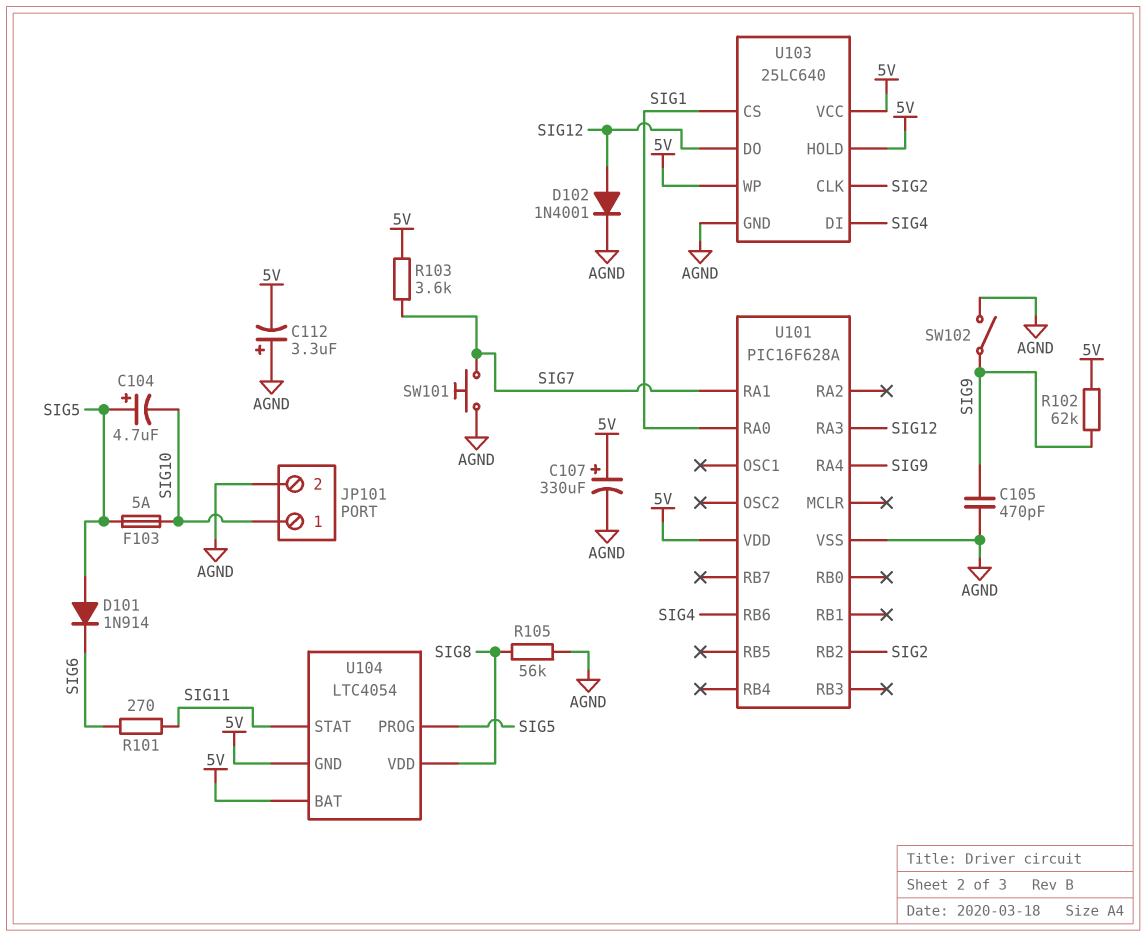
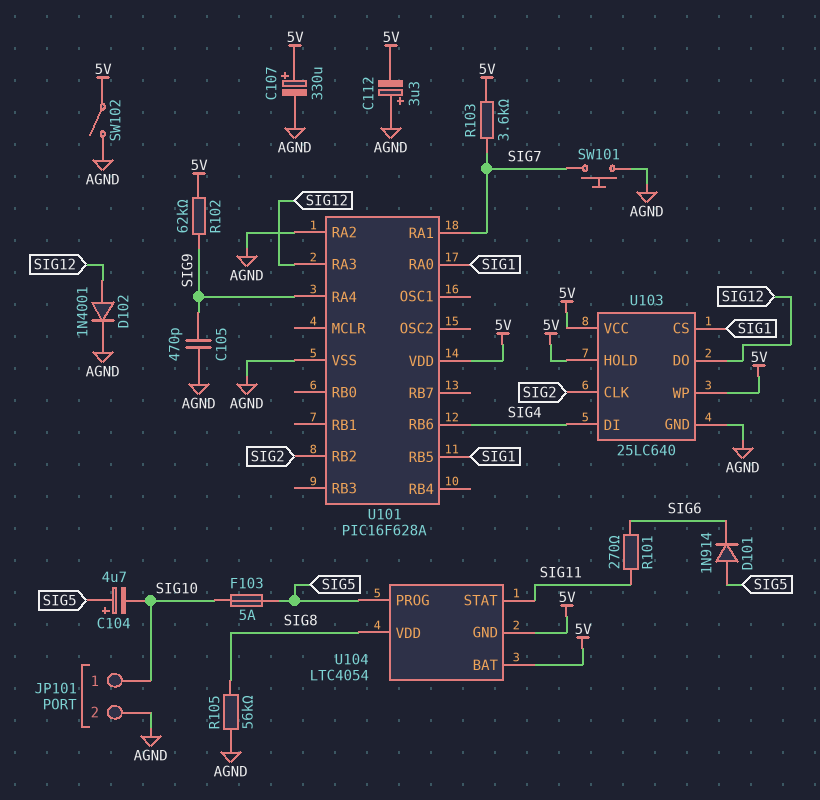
SW102: switch (AGND, SIG9) -> switch (5V, AGND)
U101 pin RA2: none -> AGND
U101 pin RB5: none -> SIG1

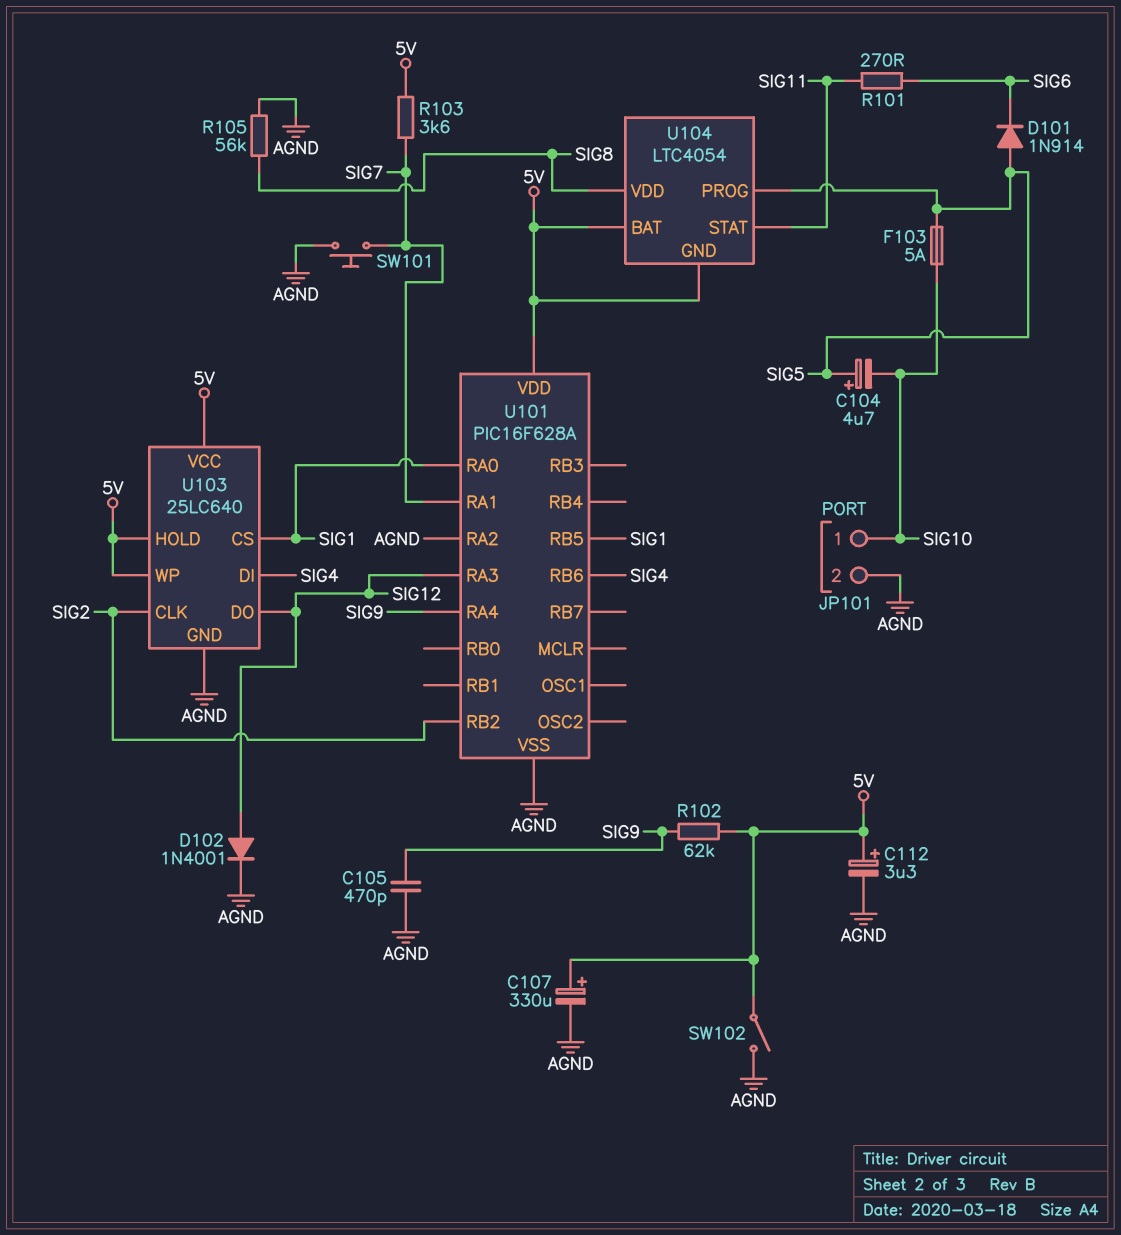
C112: 3.3uF (plus AGND, minus 5V) -> 3.3uF (plus 5V, minus AGND)

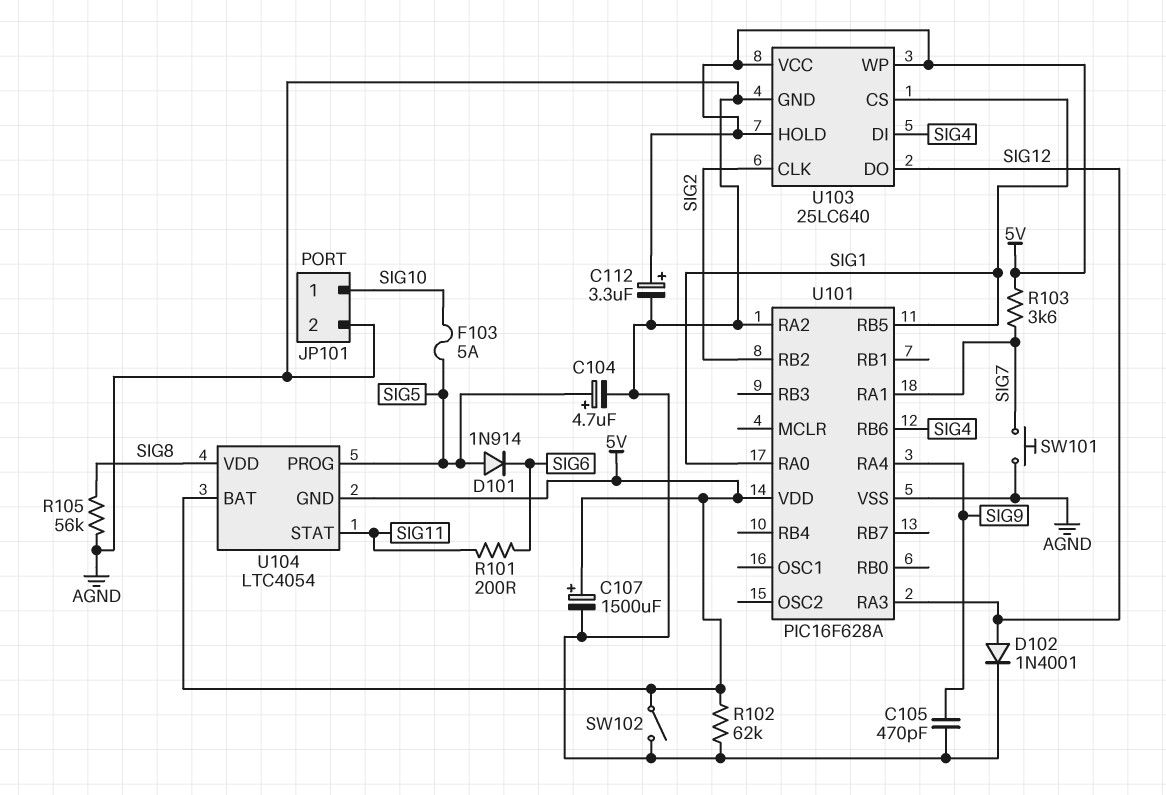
C104: 4.7uF (plus SIG5, minus SIG10) -> 4.7uF (plus SIG5, minus AGND)
C107: 330uF (plus 5V, minus AGND) -> 1500uF (plus 5V, minus AGND)
R101: 270 (SIG6, SIG11) -> 200 (SIG6, SIG11)
R102: 62k (5V, SIG9) -> 62k (5V, AGND)

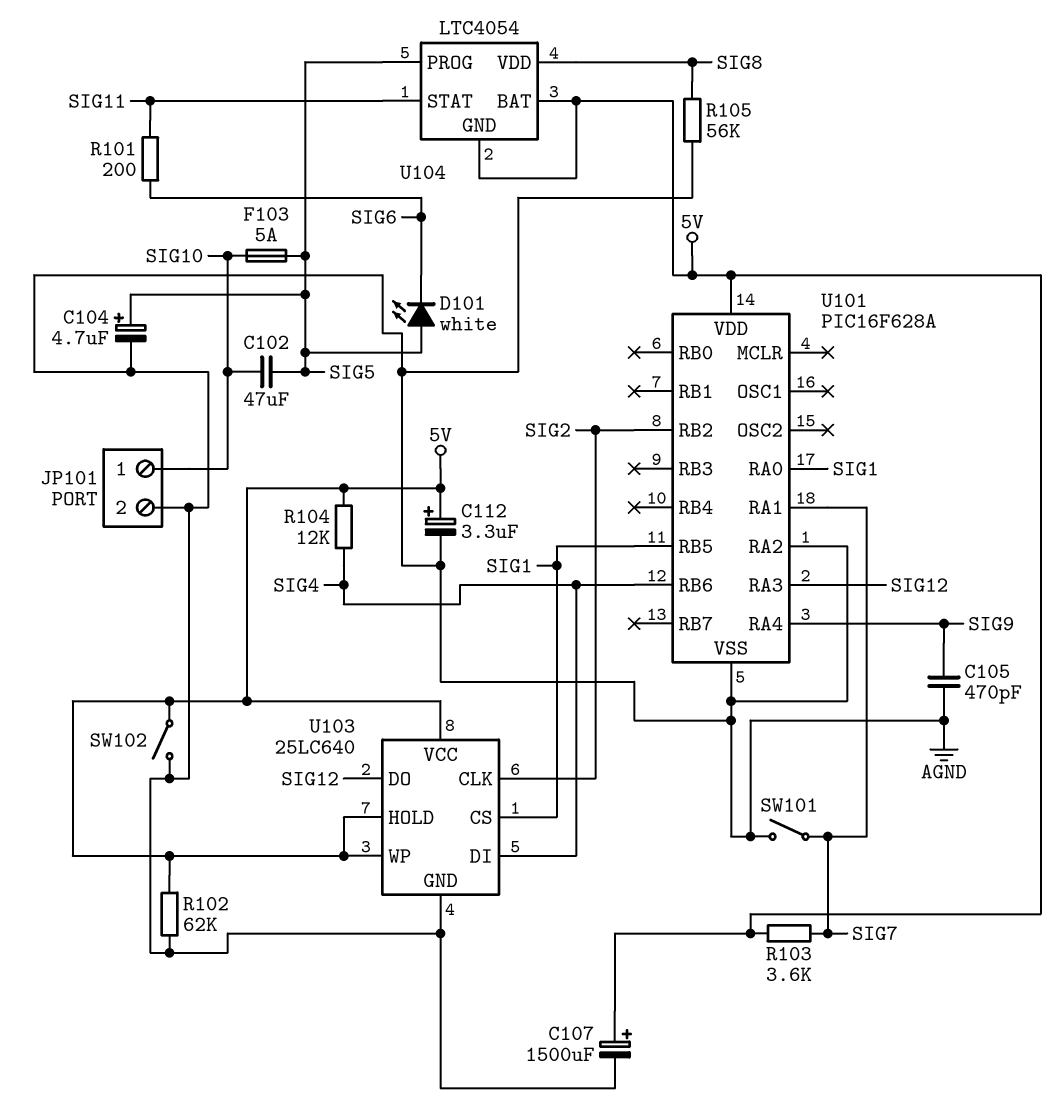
C102: none -> 47uF (SIG5, SIG10)
D101: diode 1N914 (A SIG5, K SIG6) -> LED white (A SIG5, K SIG6)
D102: diode 1N4001 (A SIG12, K AGND) -> none
R104: none -> 12k (5V, SIG4)
SW101: button (AGND, SIG7) -> switch (AGND, SIG7)

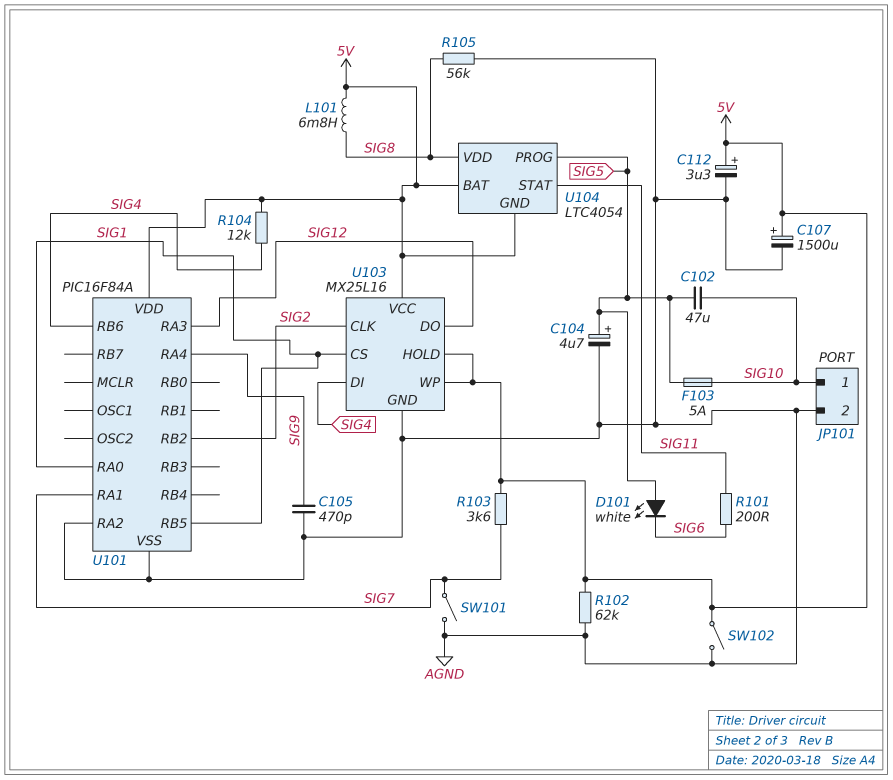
L101: none -> 6.8mH (5V, SIG8)
U101: PIC16F628A -> PIC16F84A
U103: 25LC640 -> MX25L16

